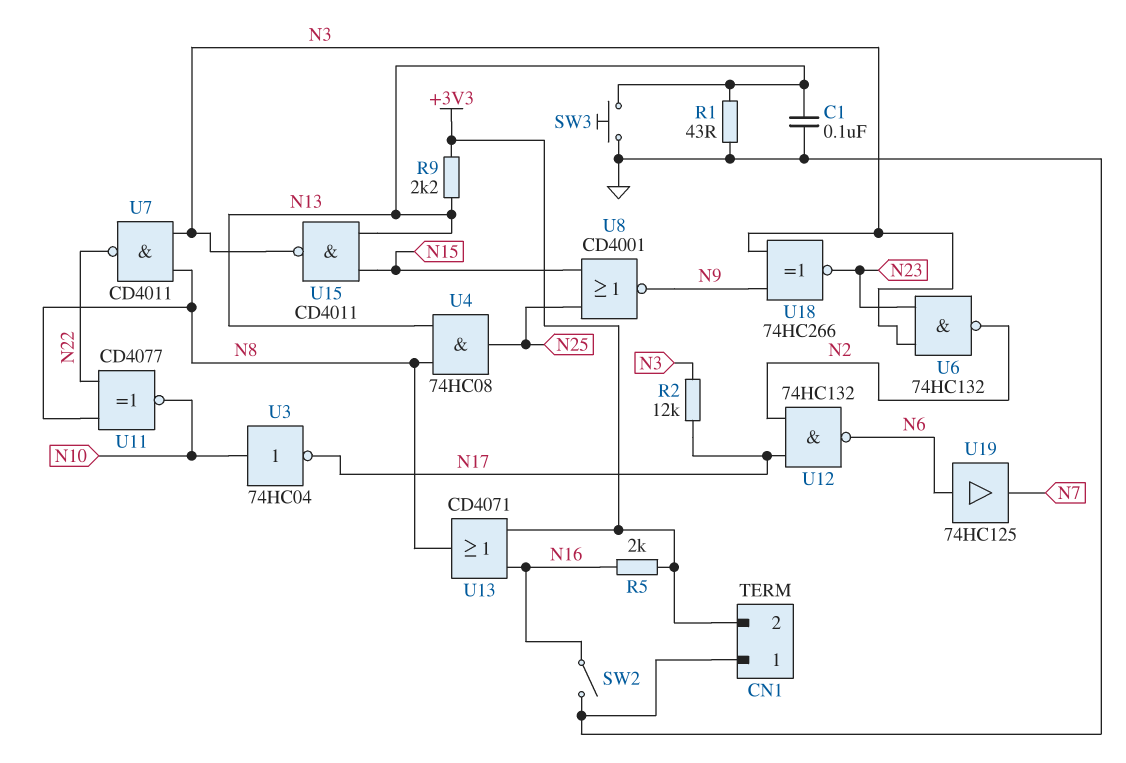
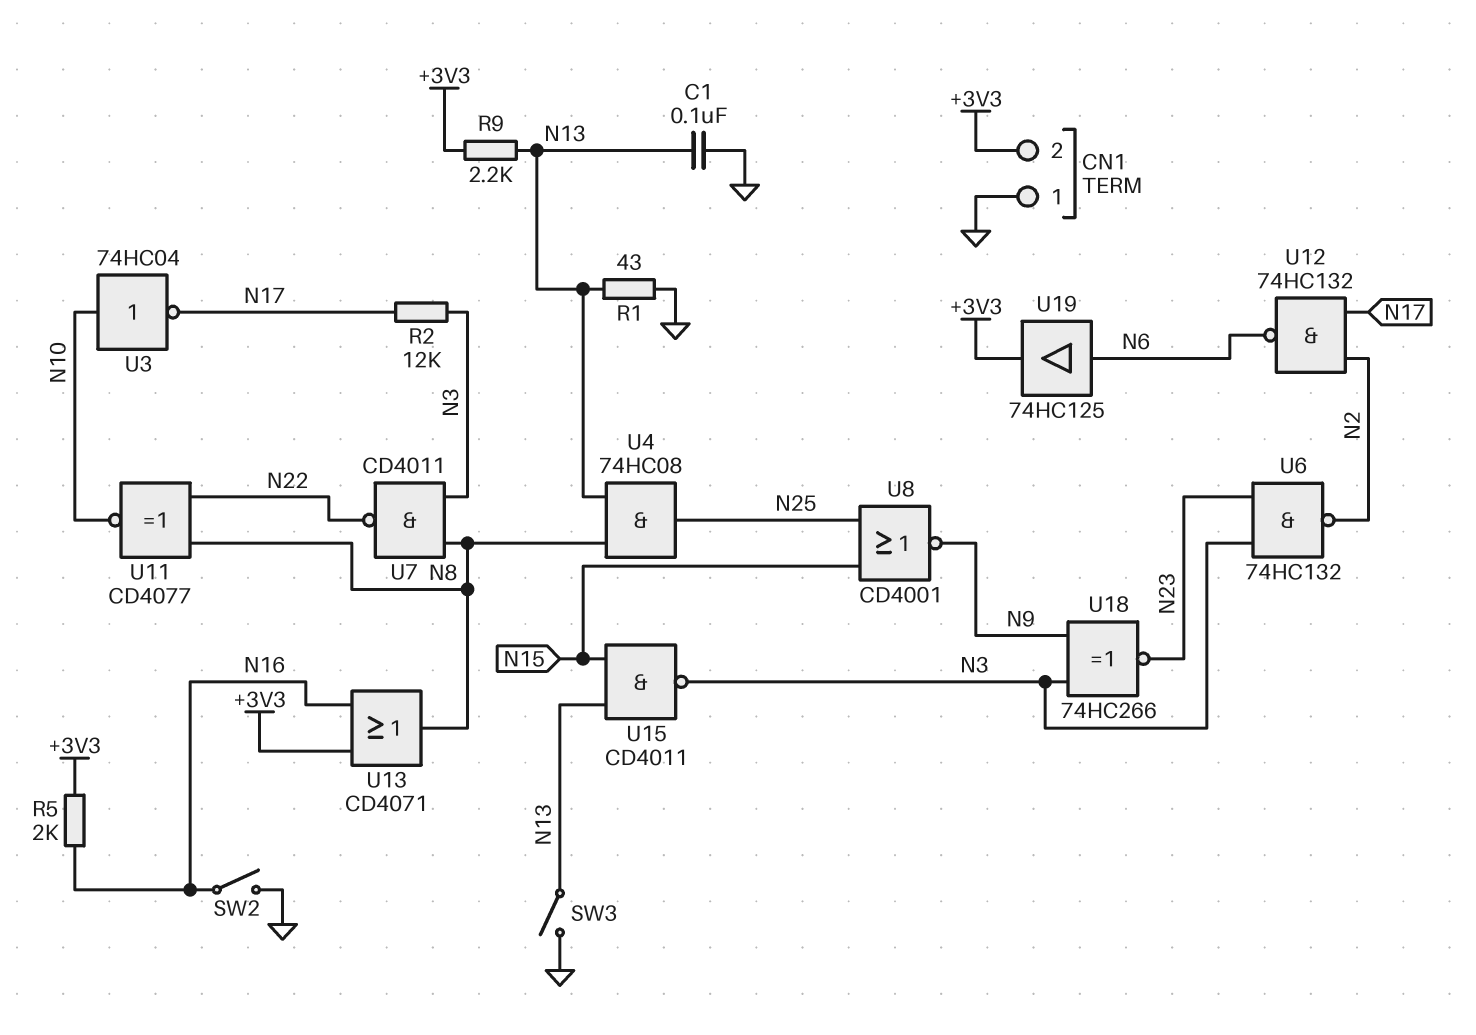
SW3: button (GND, N13) -> switch (GND, N13)
U19: buffer 74HC125 (in N6, out N7) -> buffer 74HC125 (in N6, out +3V3)

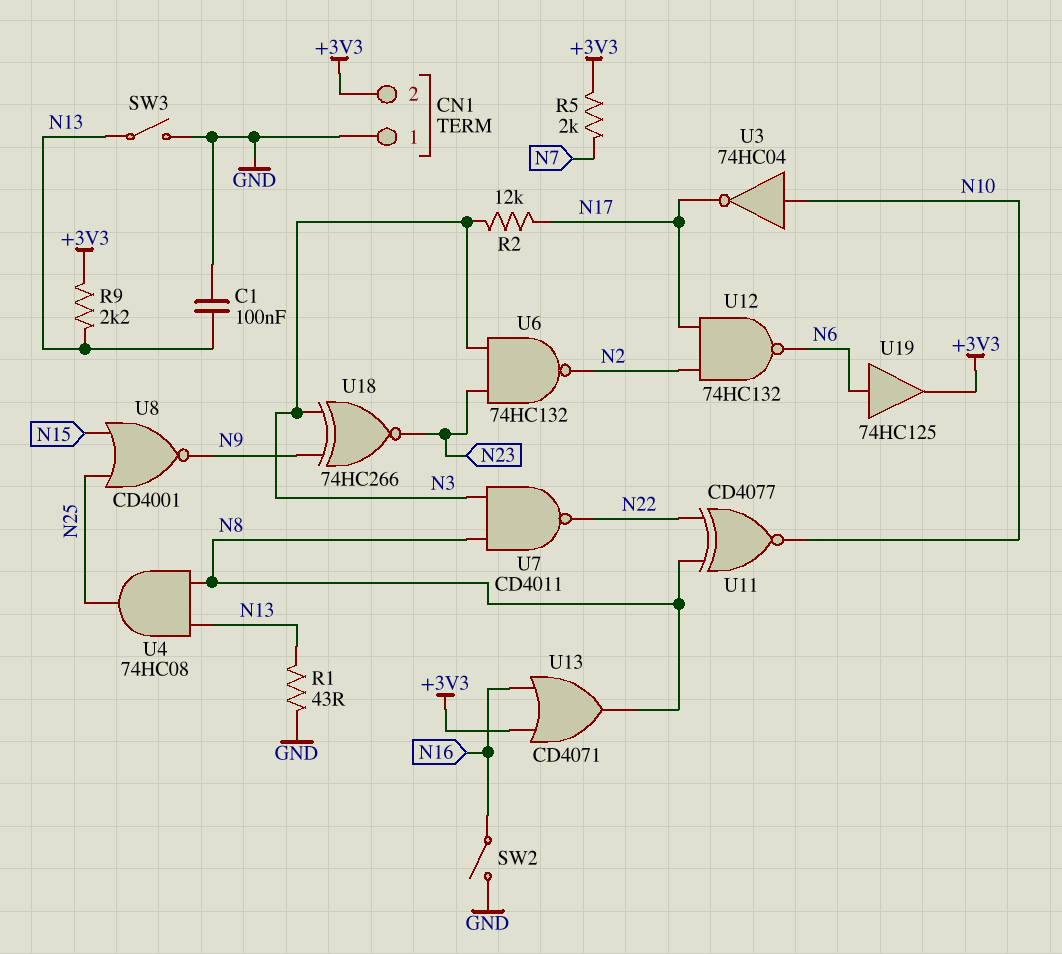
R5: 2k (+3V3, N16) -> 2k (+3V3, N7)
U15: NAND CD4011 (in N13, in N15, out N3) -> none

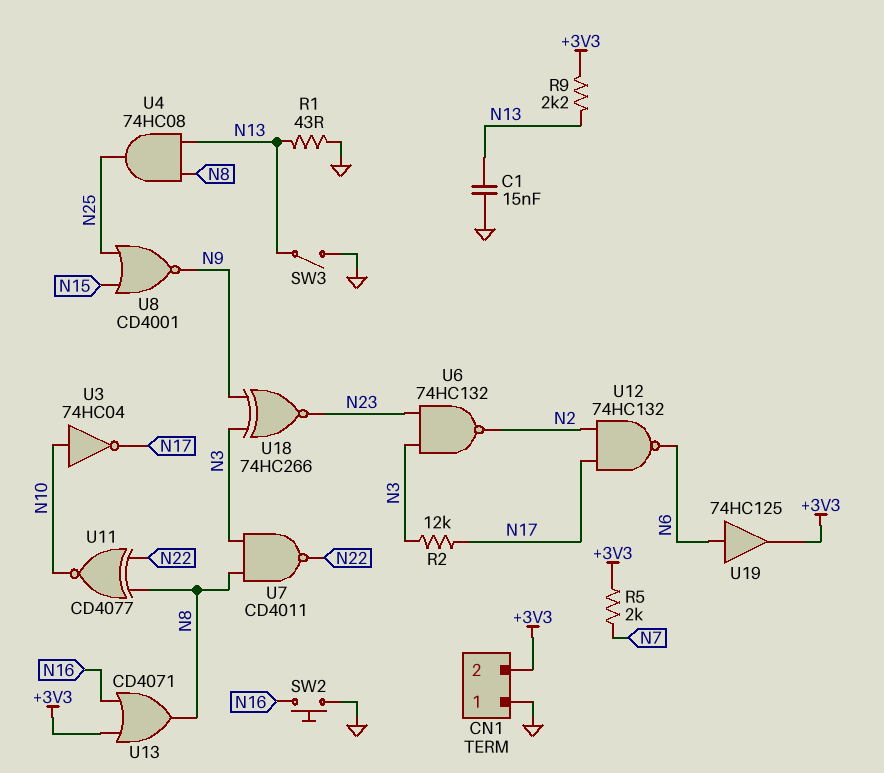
C1: 100nF (GND, N13) -> 15nF (GND, N13)
SW2: switch (GND, N16) -> button (GND, N16)

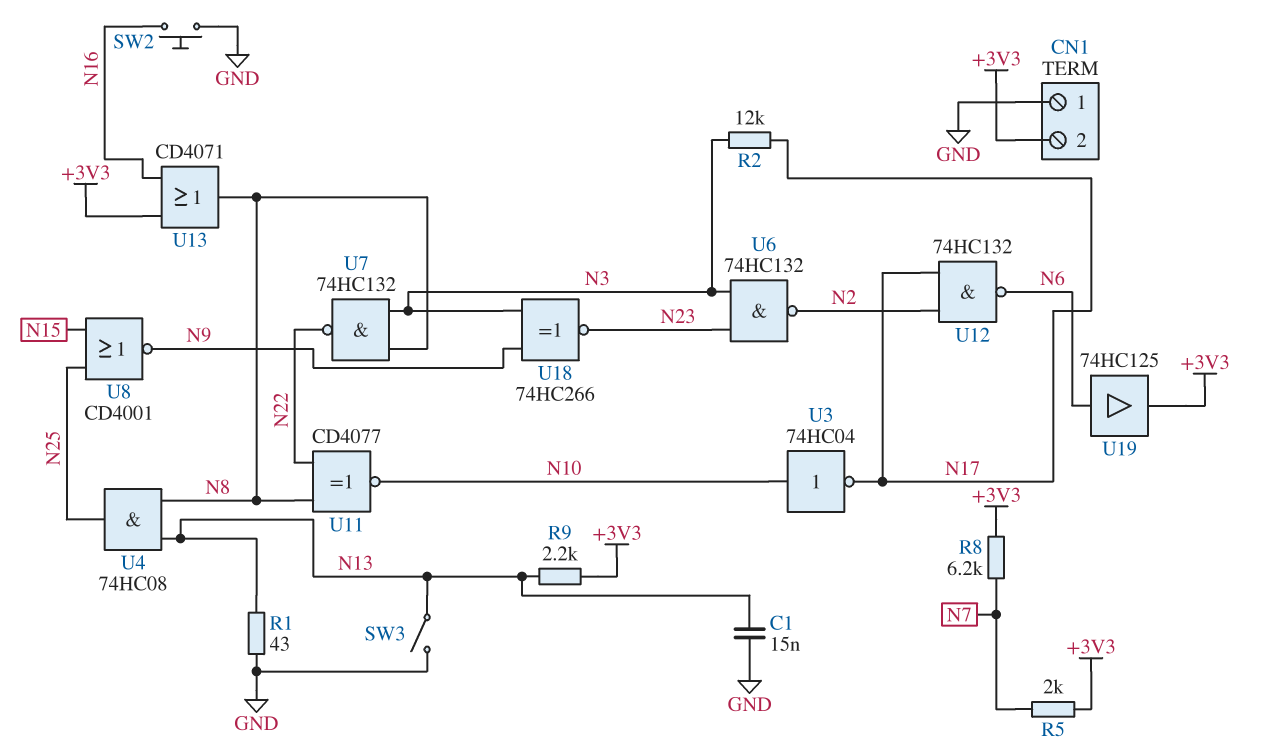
R8: none -> 6.2k (+3V3, N7)
U7: NAND CD4011 (in N3, in N8, out N22) -> NAND 74HC132 (in N3, in N8, out N22)

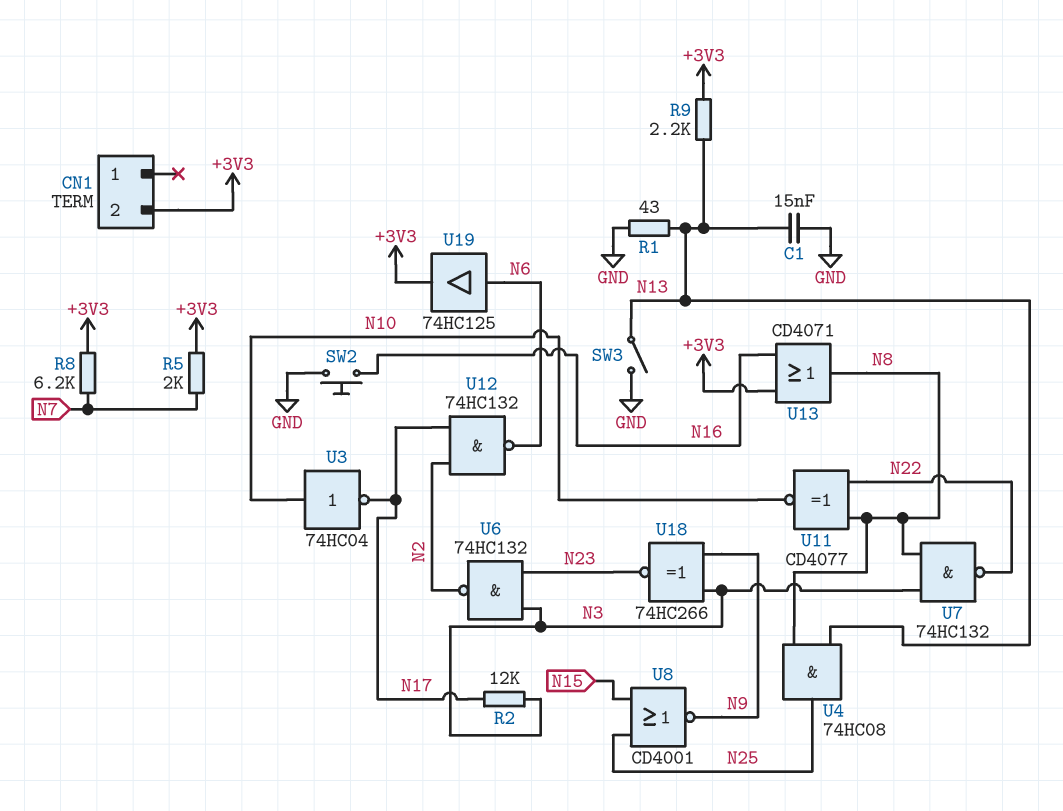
CN1 pin 1: GND -> none

